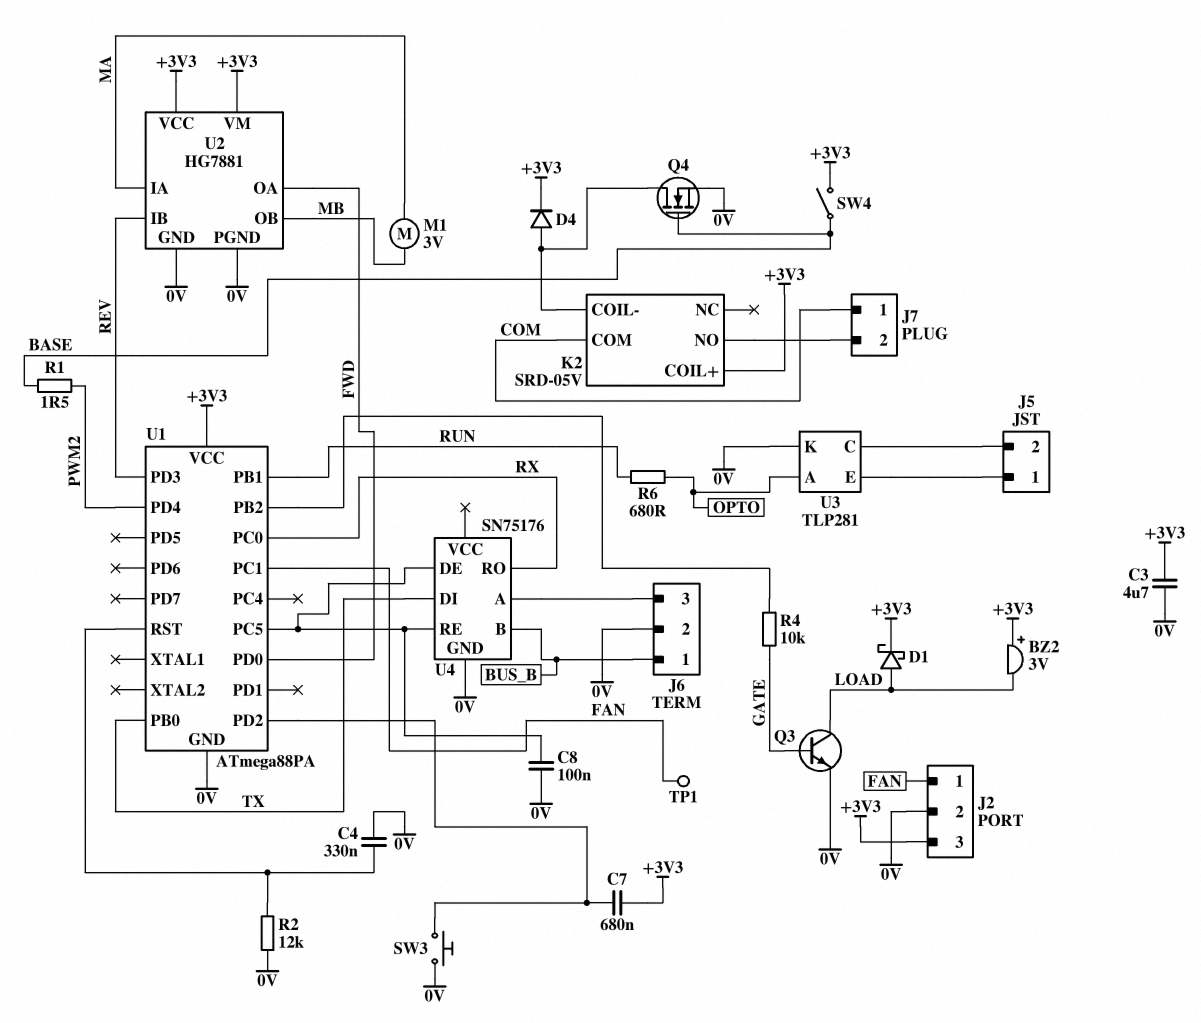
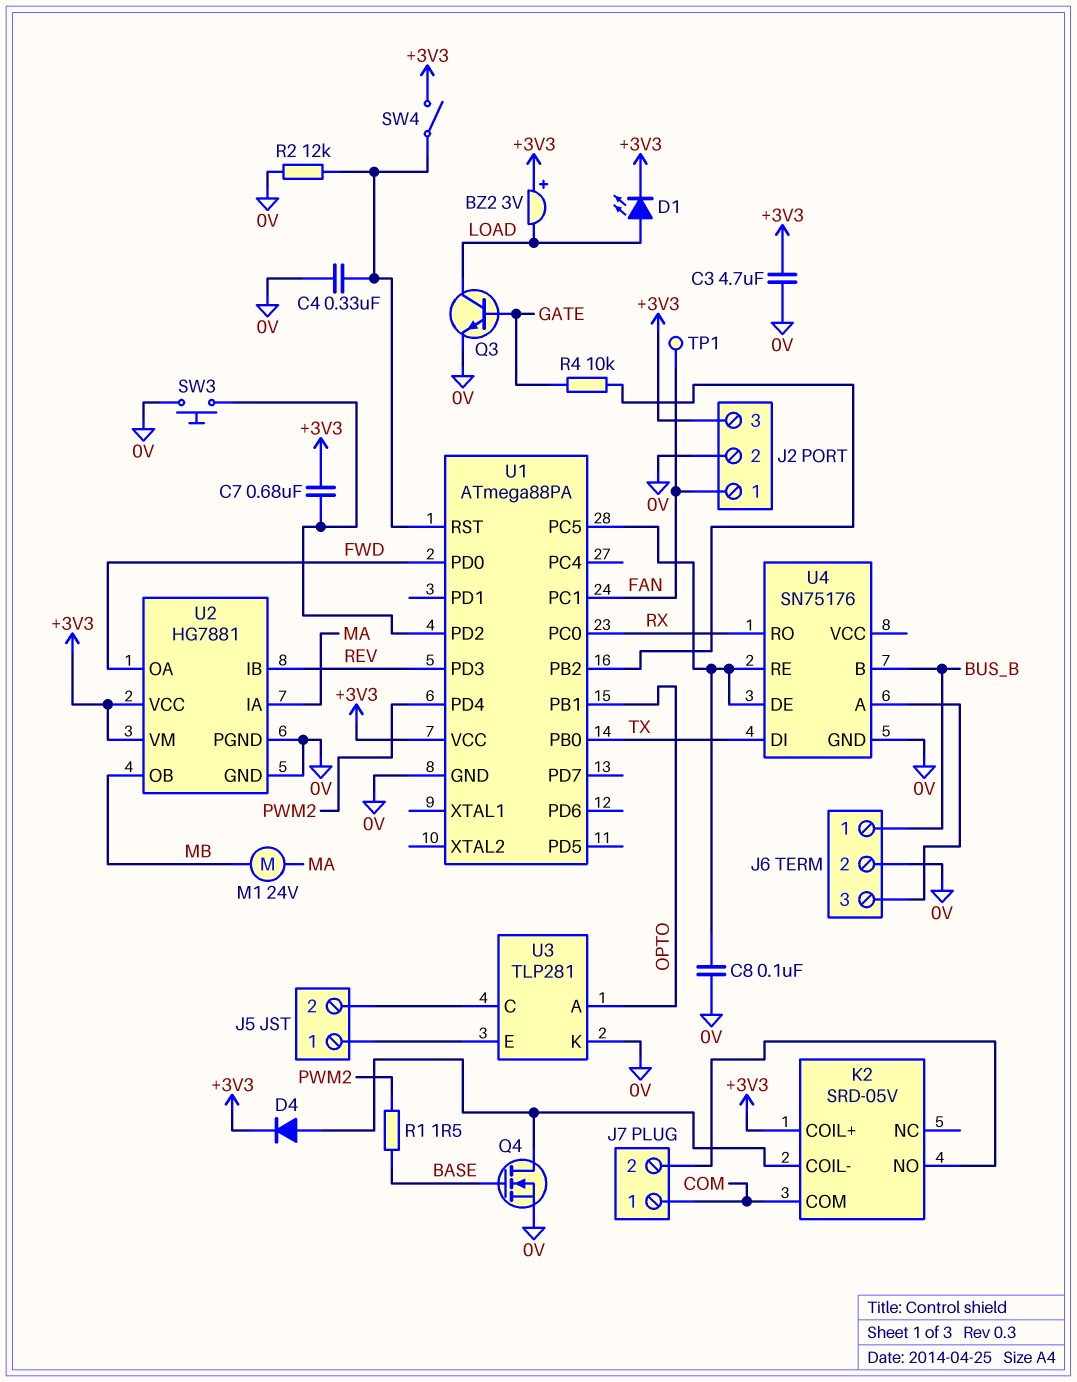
D1: schottky (A LOAD, K +3V3) -> LED (A LOAD, K +3V3)
M1: motor 3V (MA, MB) -> motor 24V (MA, MB)
R6: 680 (OPTO, RUN) -> none
SW4: switch (+3V3, BASE) -> switch (+3V3, U1/RST)
U1 pin PB1: RUN -> OPTO

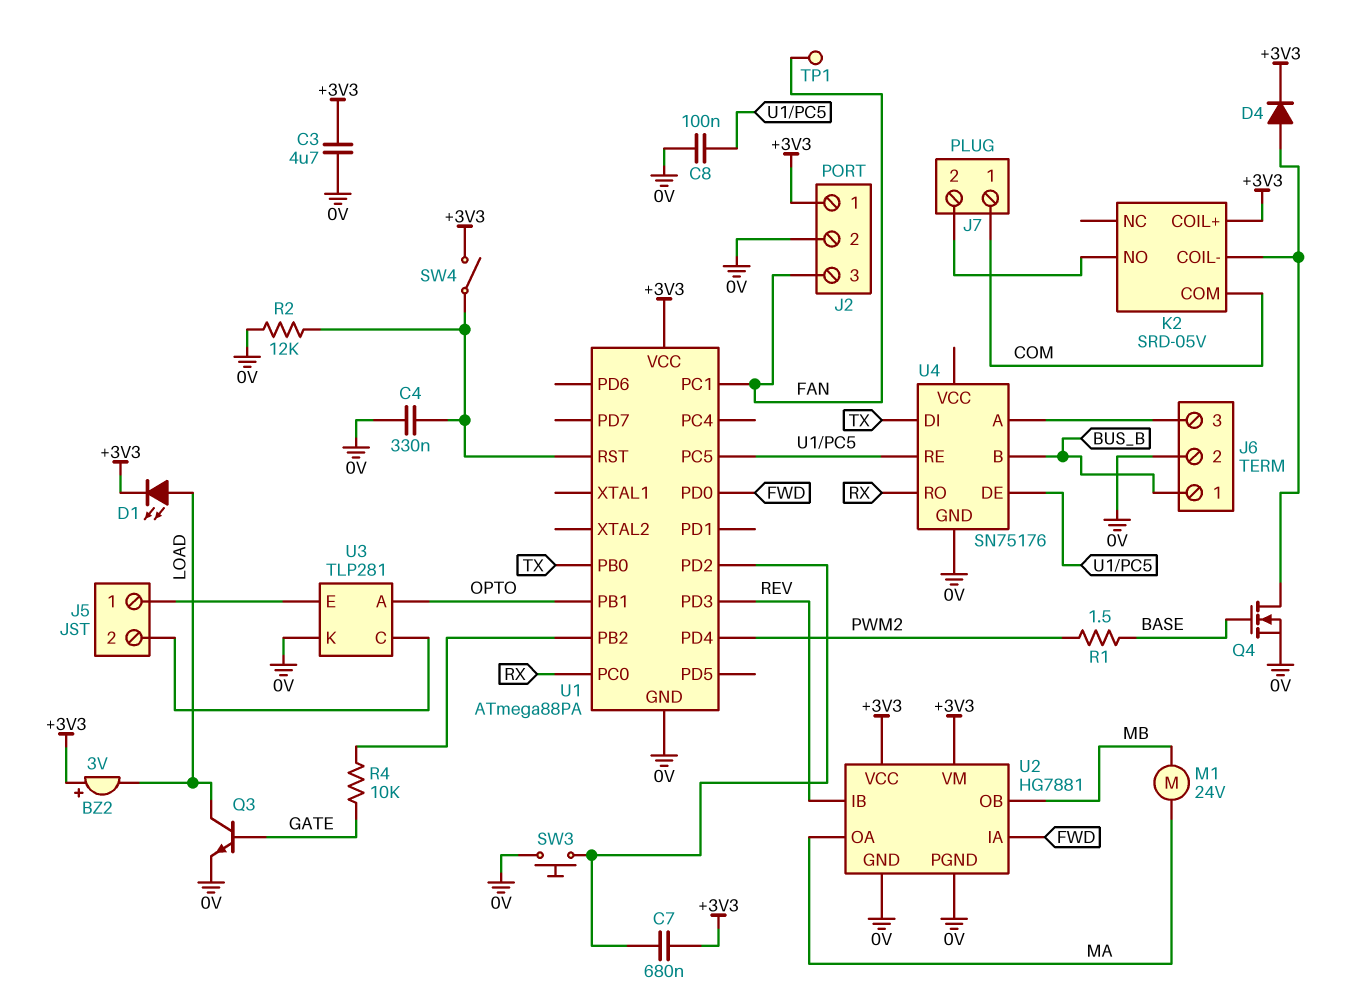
J2 pin 1: FAN -> +3V3
J2 pin 3: +3V3 -> FAN
U2 pin IA: MA -> FWD
U2 pin OA: FWD -> MA

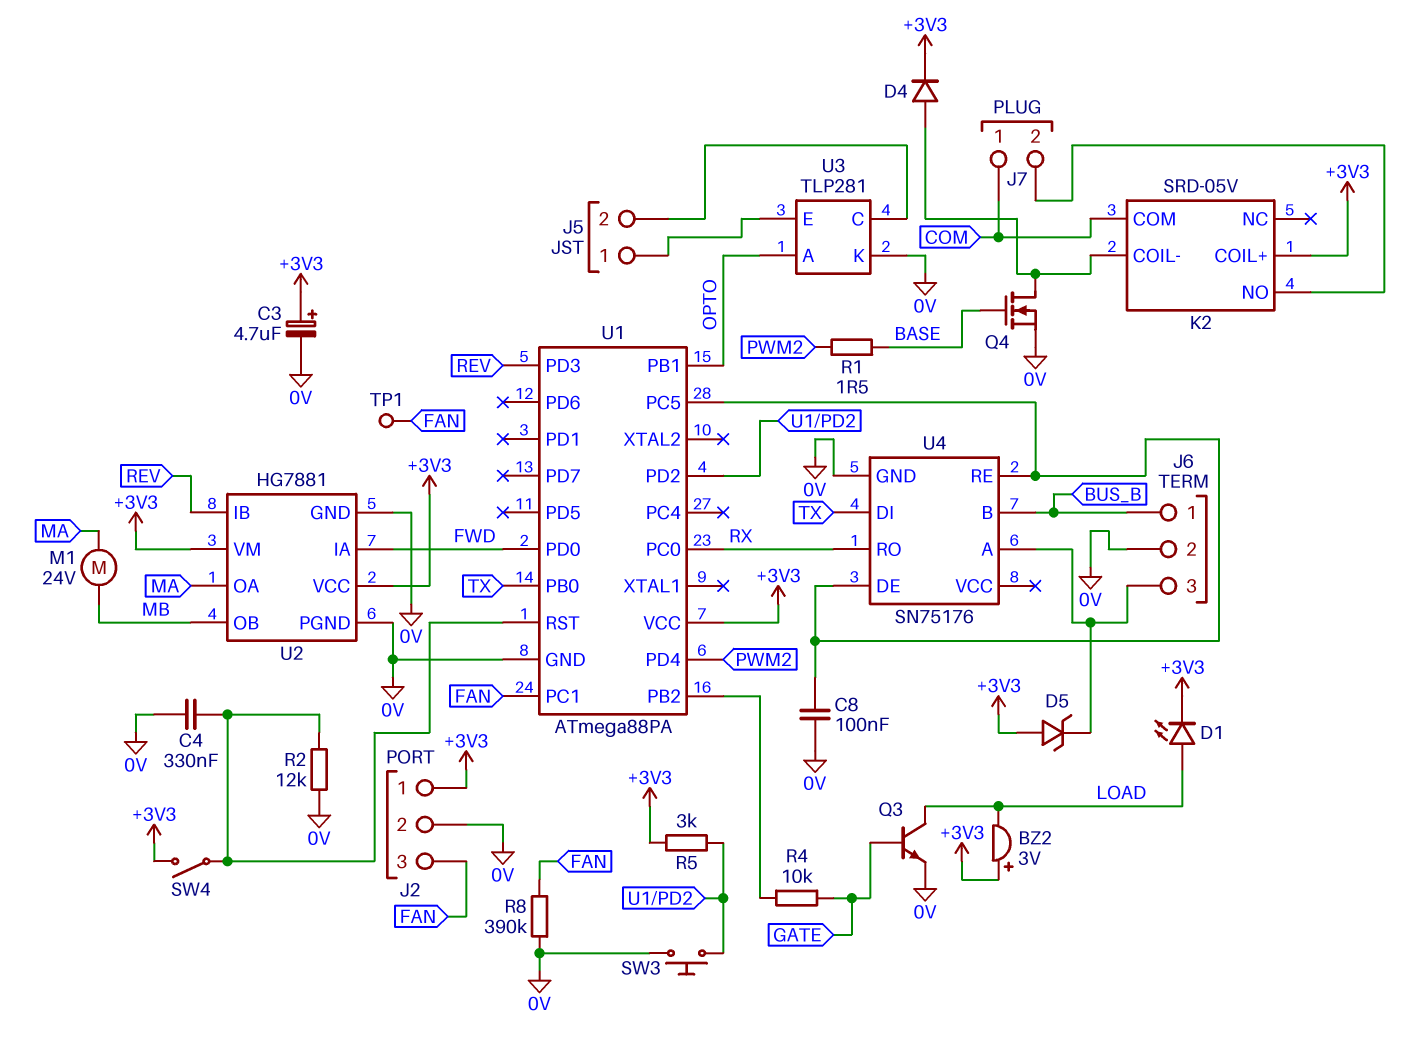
C3: 4.7uF (+3V3, 0V) -> 4.7uF (plus +3V3, minus 0V)
C7: 680nF (+3V3, U1/PD2) -> none
D5: none -> zener (A +3V3, K J6/3)
R5: none -> 3k (+3V3, U1/PD2)
R8: none -> 390k (0V, FAN)

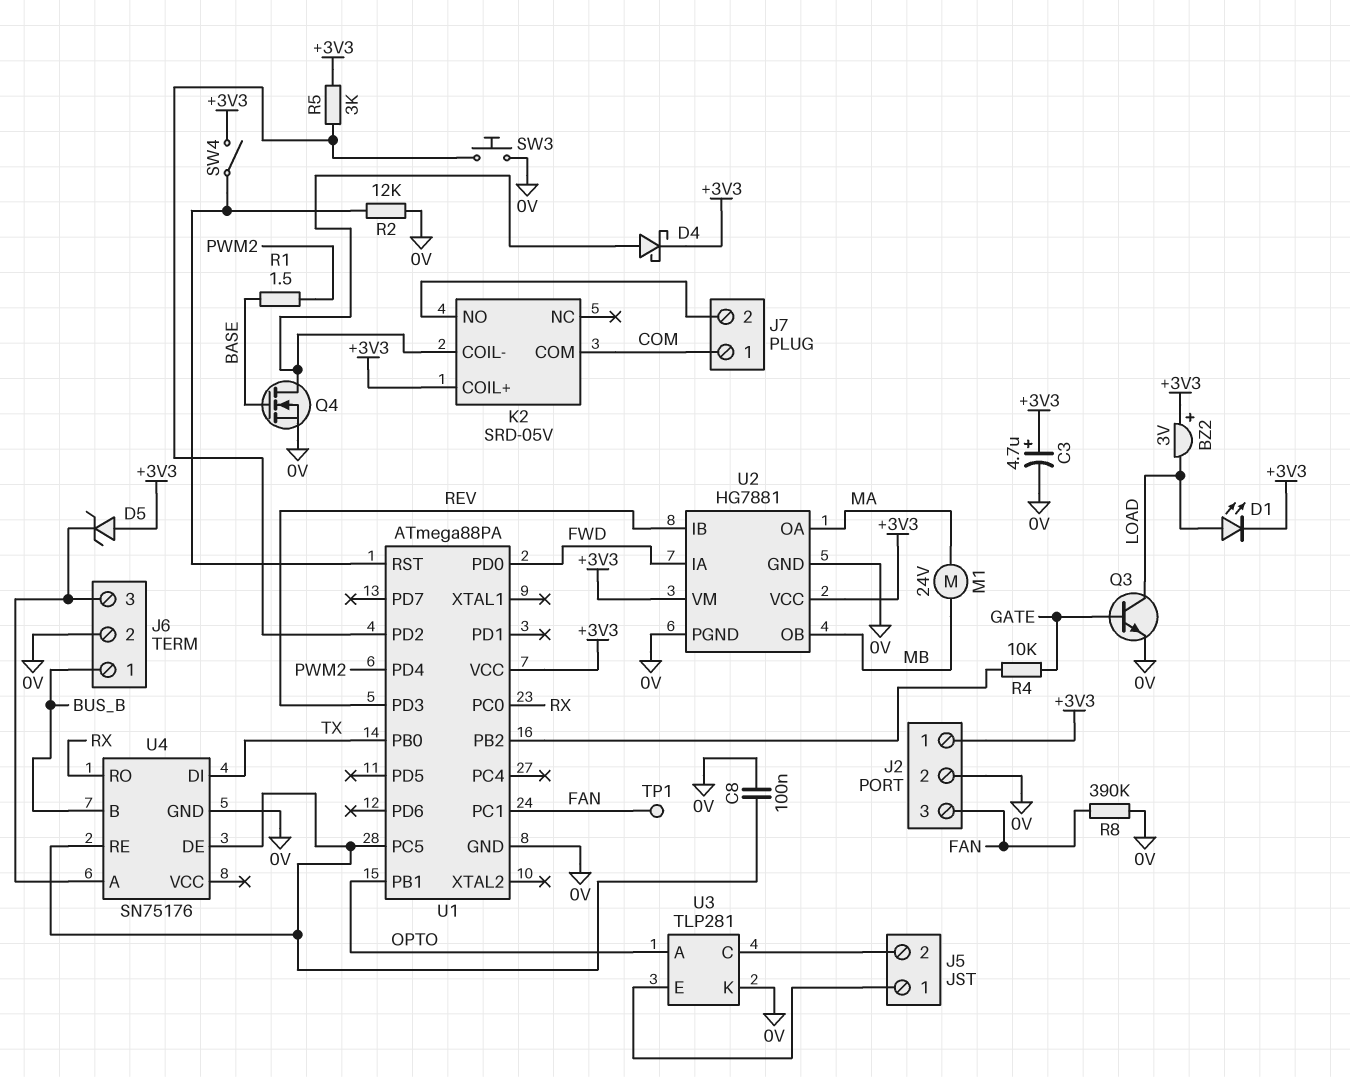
C4: 330nF (0V, U1/RST) -> none
D4: diode (A K2/COIL-, K +3V3) -> schottky (A K2/COIL-, K +3V3)

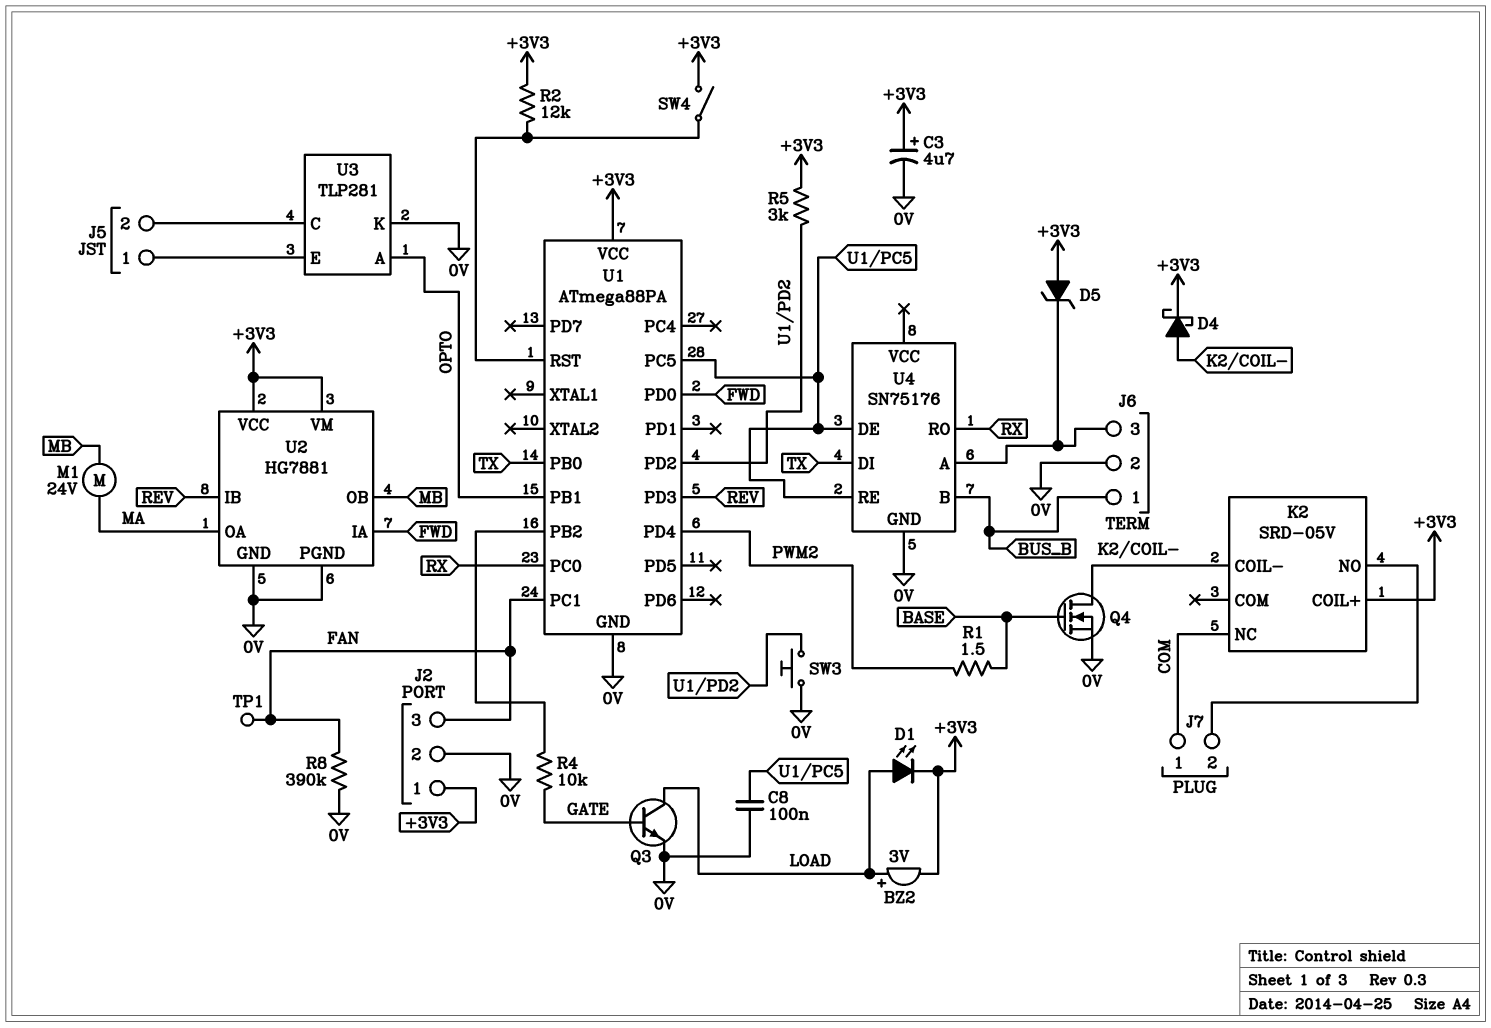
BZ2: buzzer 3V (plus +3V3, minus LOAD) -> buzzer 3V (plus LOAD, minus +3V3)
K2 pin COM: COM -> none
K2 pin NC: none -> COM
R2: 12k (0V, U1/RST) -> 12k (+3V3, U1/RST)

